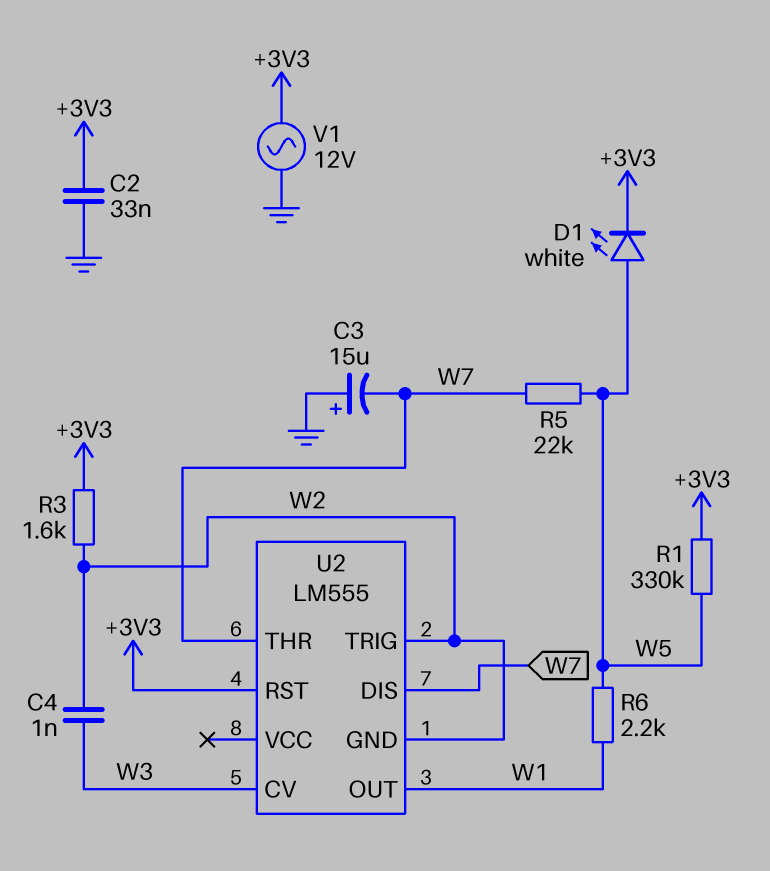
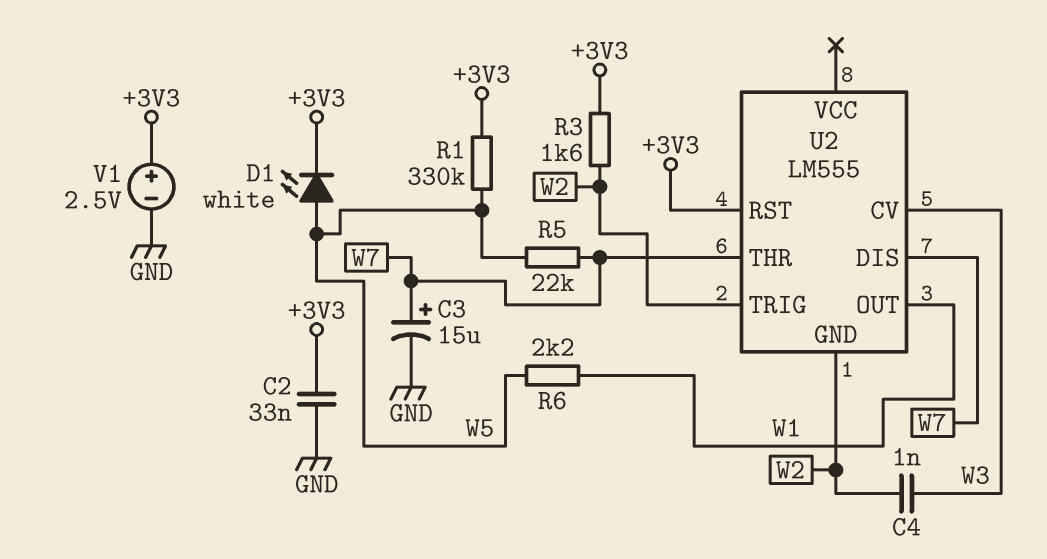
C3: 15uF (plus GND, minus W7) -> 15uF (plus W7, minus GND)
V1: AC 12V (+3V3, GND) -> 2.5V (plus +3V3, minus GND)

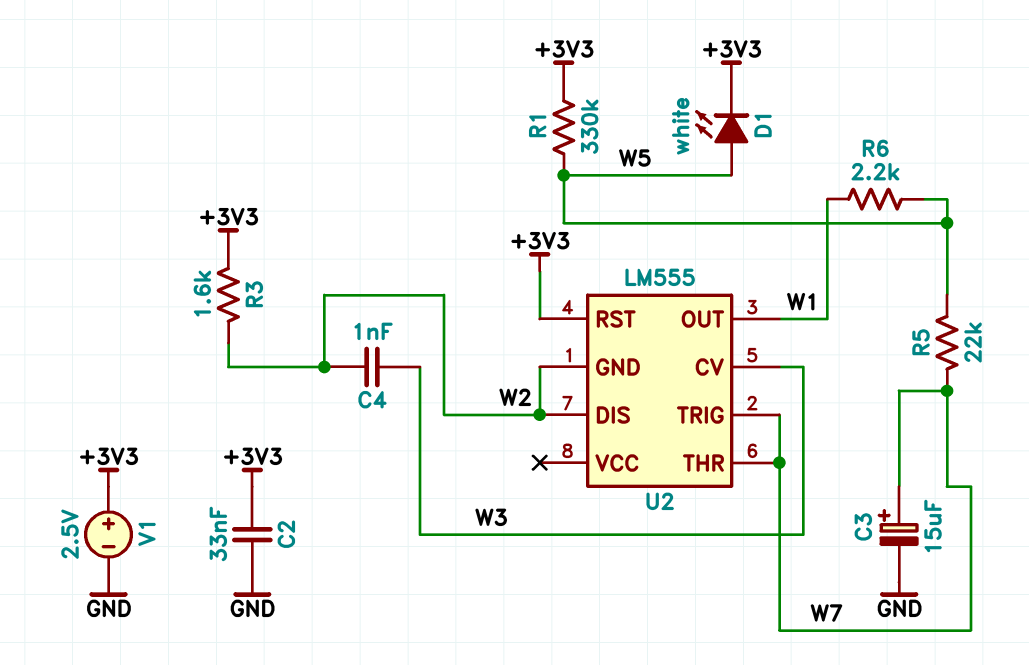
U2 pin DIS: W7 -> W2
U2 pin TRIG: W2 -> W7

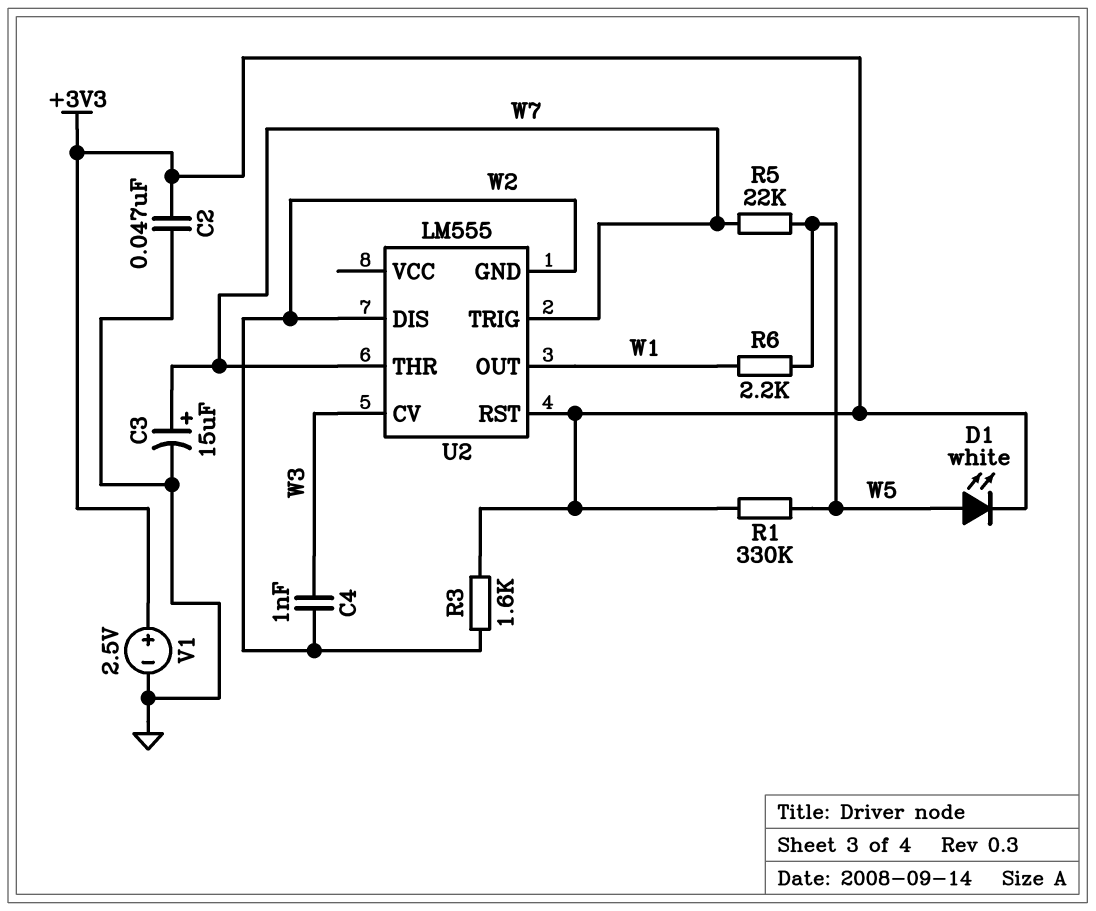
C2: 33nF (+3V3, GND) -> 47nF (+3V3, GND)

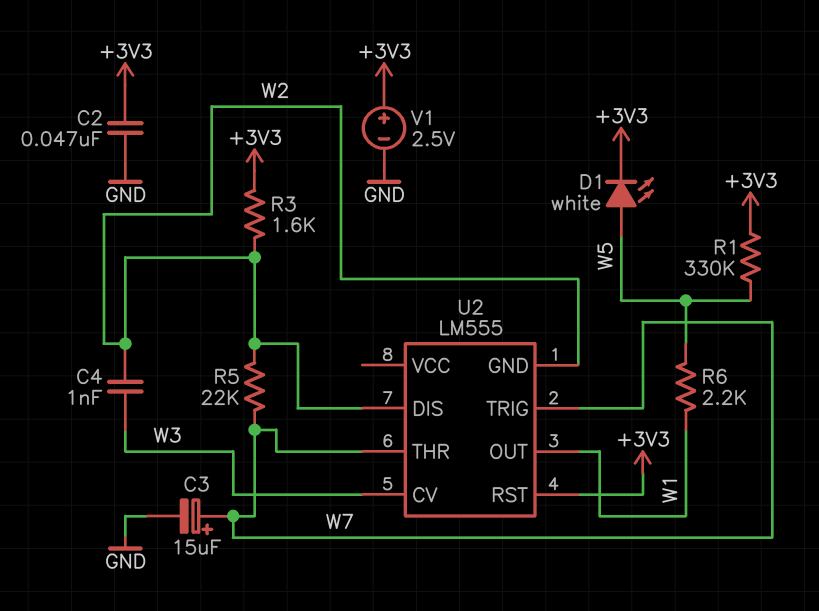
R5: 22k (W5, W7) -> 22k (W2, W7)

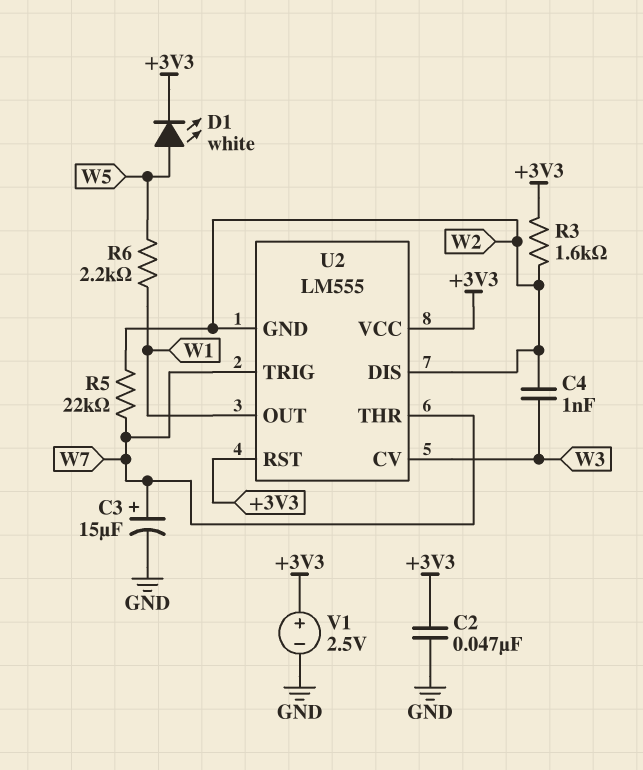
R1: 330k (+3V3, W5) -> none
U2 pin VCC: none -> +3V3

